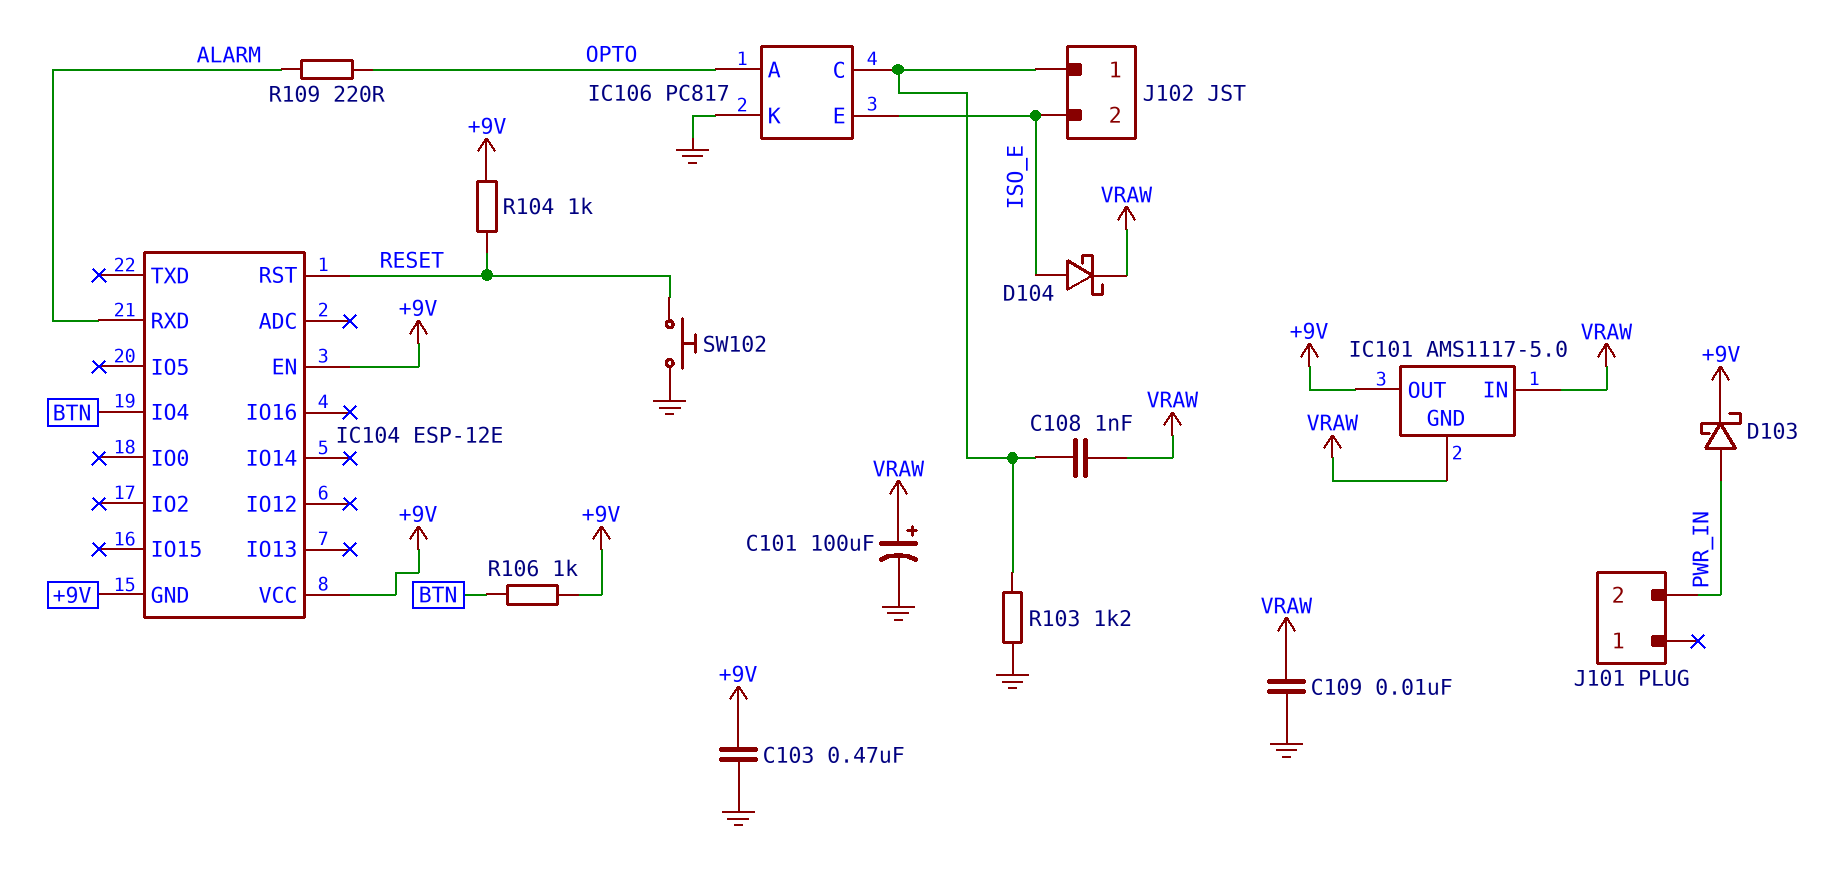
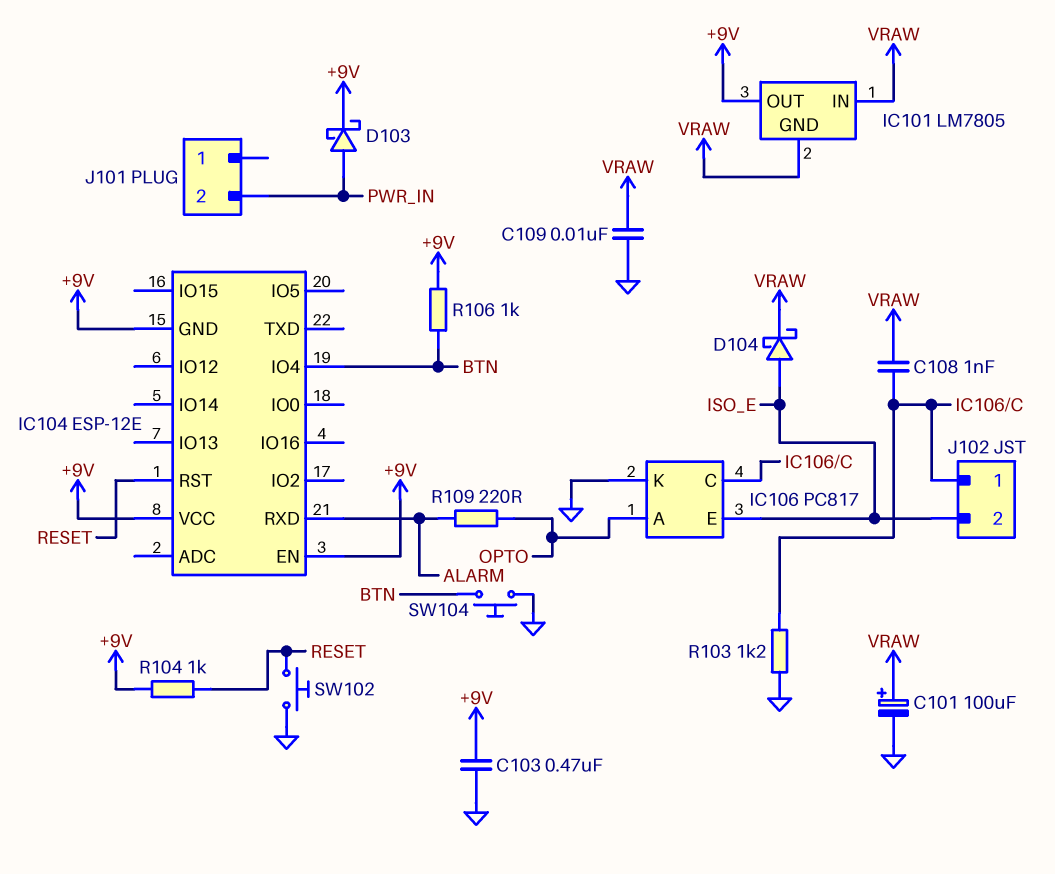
IC101: AMS1117-5.0 -> LM7805
SW104: none -> button (BTN, GND)

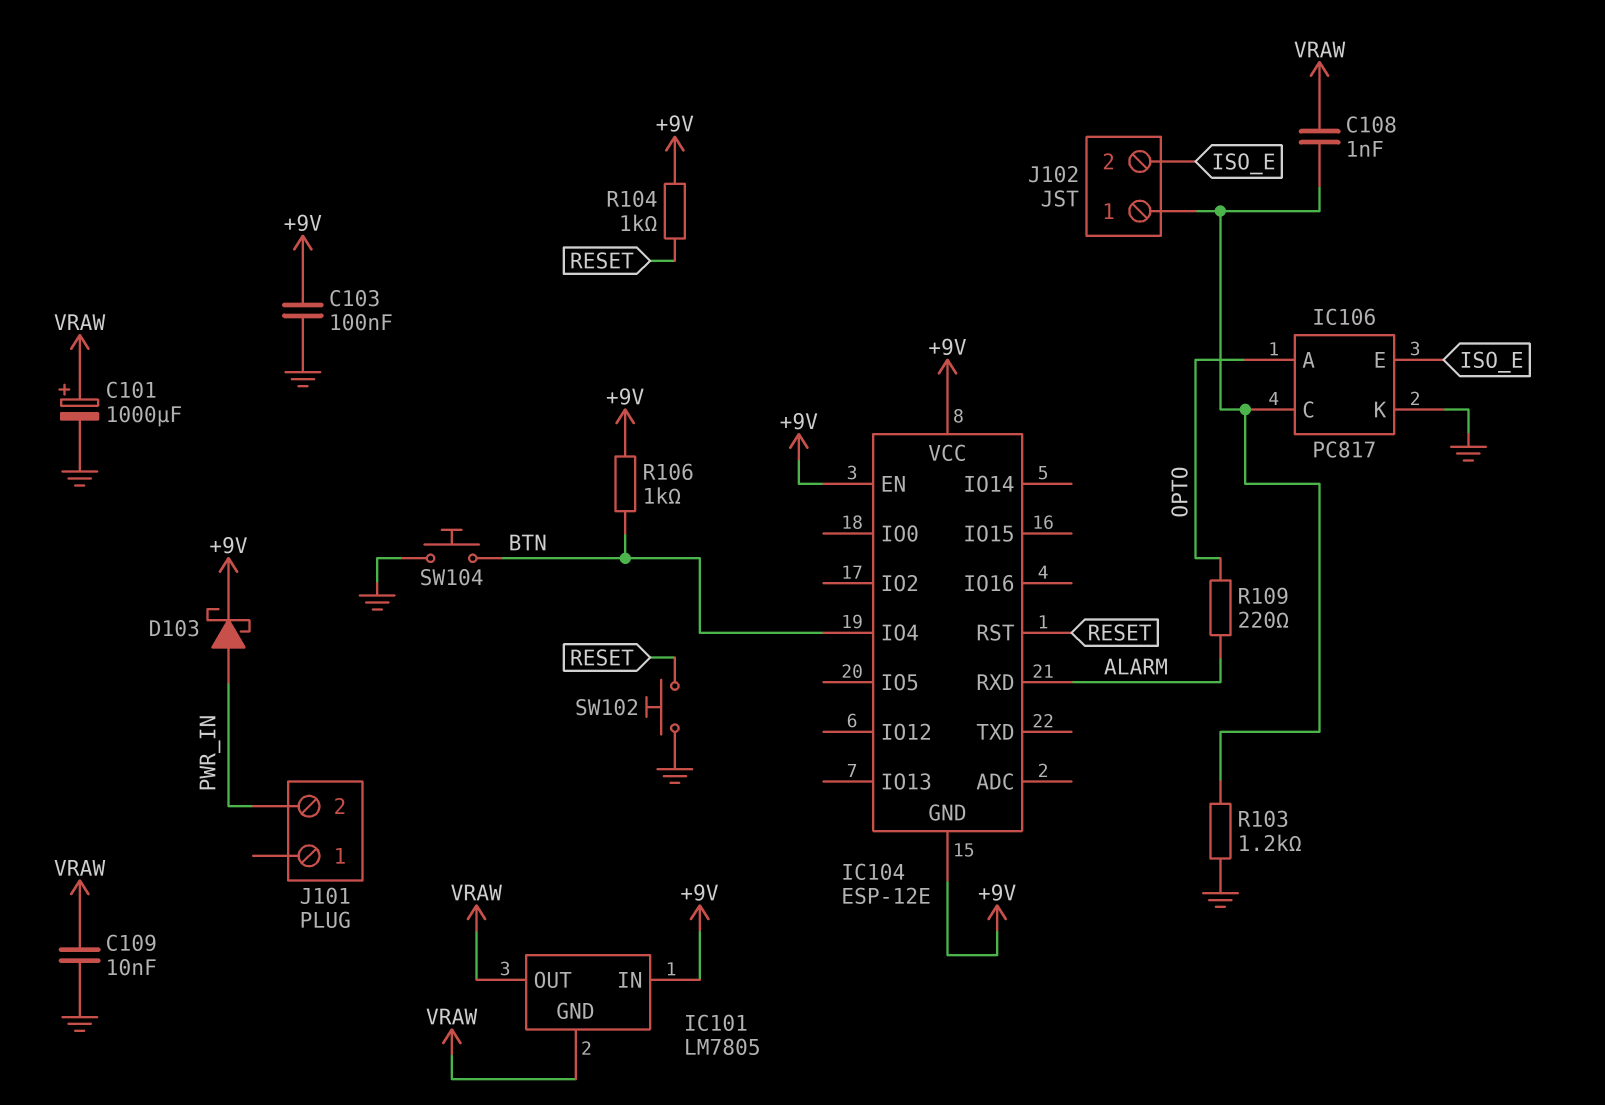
C101: 100uF (plus VRAW, minus GND) -> 1000uF (plus VRAW, minus GND)
C103: 470nF (+9V, GND) -> 100nF (+9V, GND)
D104: schottky (A ISO_E, K VRAW) -> none
IC101 pin IN: VRAW -> +9V
IC101 pin OUT: +9V -> VRAW

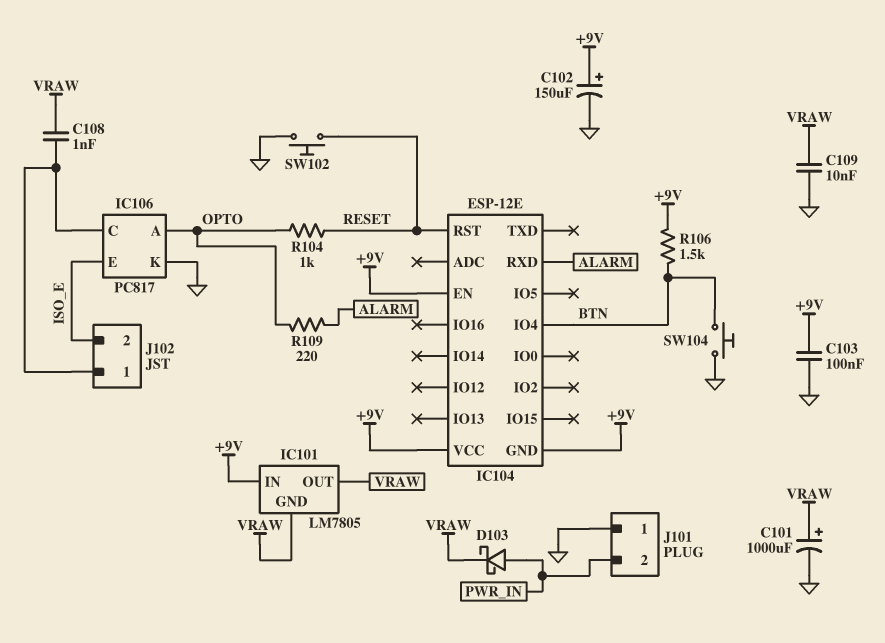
C102: none -> 150uF (plus +9V, minus GND)
D103: schottky (A PWR_IN, K +9V) -> schottky (A PWR_IN, K VRAW)
J101 pin 1: none -> GND
R103: 1.2k (GND, IC106/C) -> none
R104: 1k (+9V, RESET) -> 1k (OPTO, RESET)
R106: 1k (+9V, BTN) -> 1.5k (+9V, BTN)

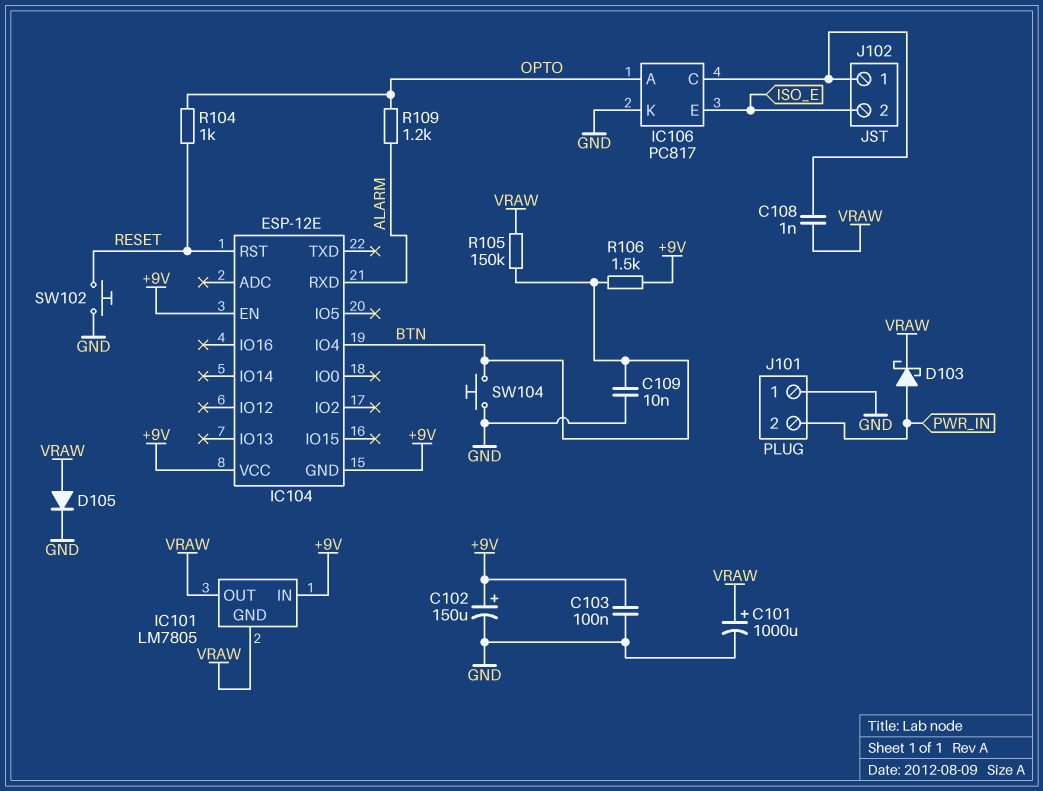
C109: 10nF (GND, VRAW) -> 10nF (BTN, GND)
D105: none -> diode (A VRAW, K GND)
R105: none -> 150k (BTN, VRAW)
R109: 220 (ALARM, OPTO) -> 1.2k (ALARM, OPTO)

